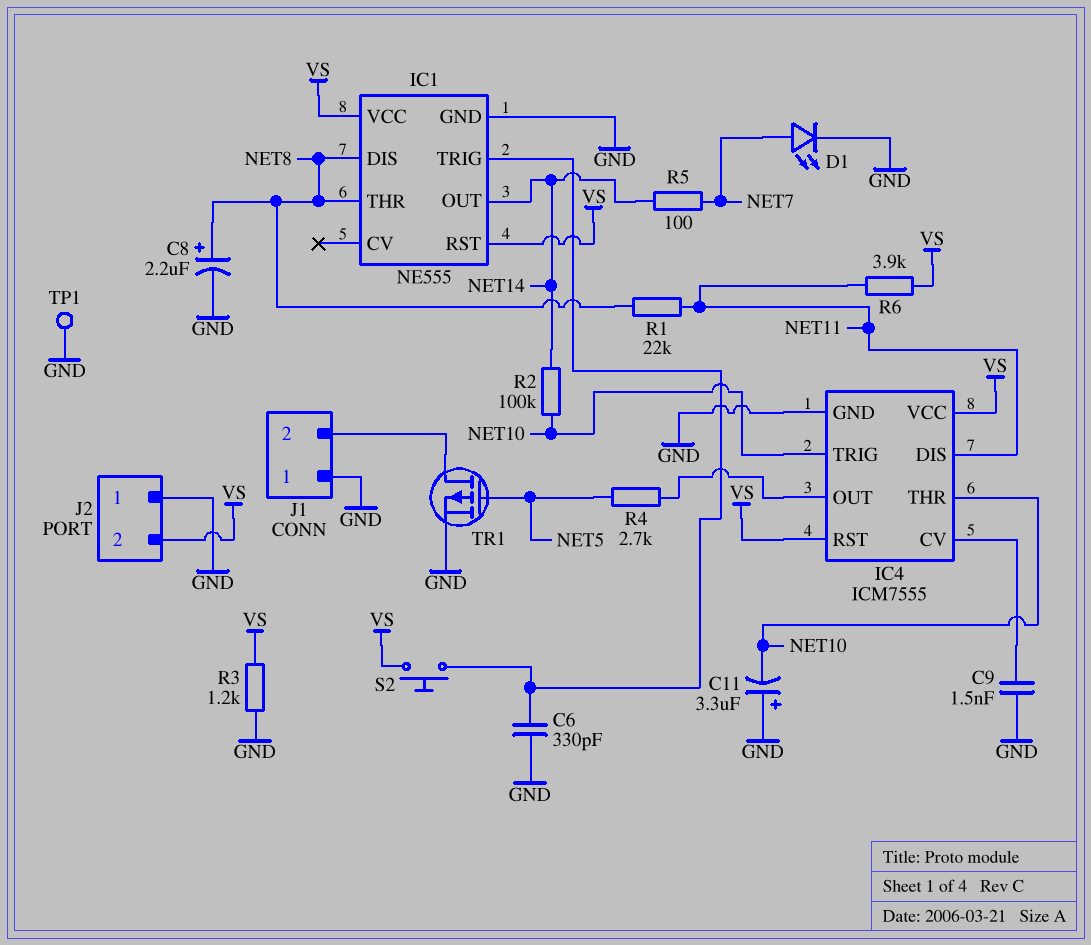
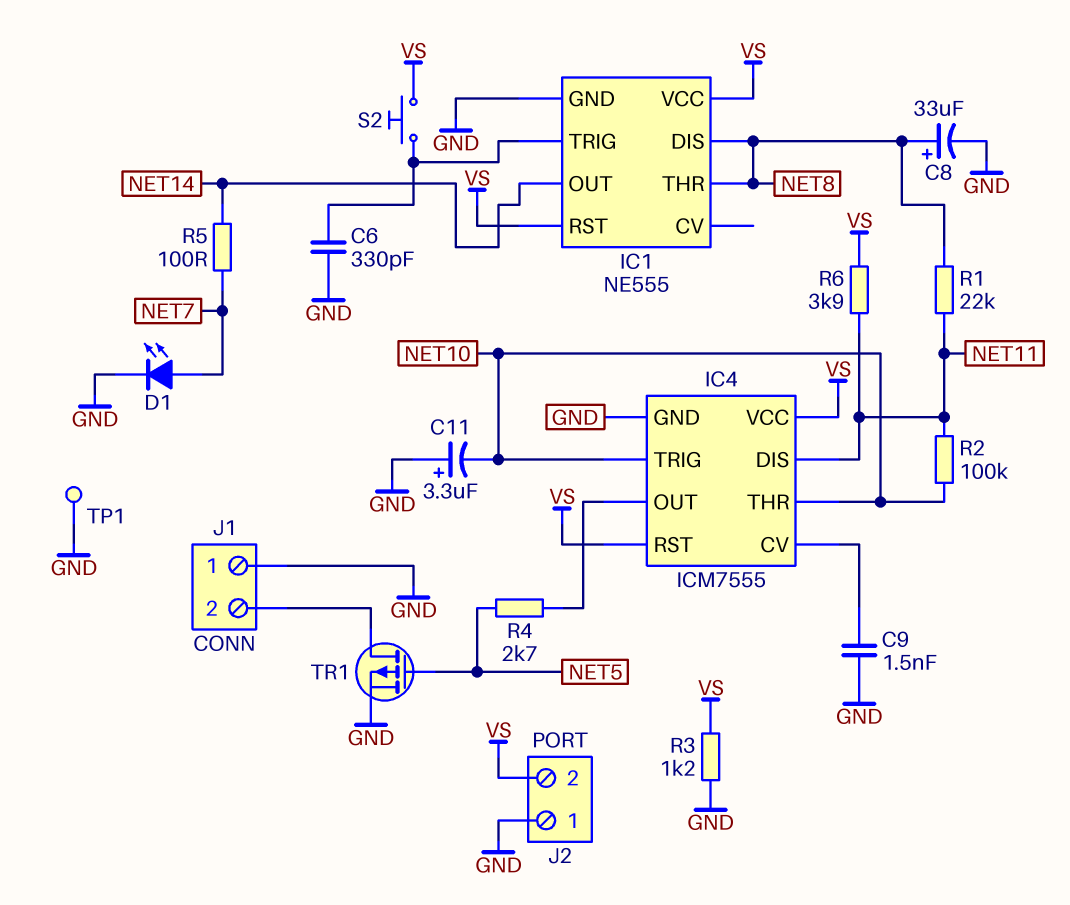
C8: 2.2uF (plus NET8, minus GND) -> 33uF (plus NET8, minus GND)
R2: 100k (NET10, NET14) -> 100k (NET10, NET11)

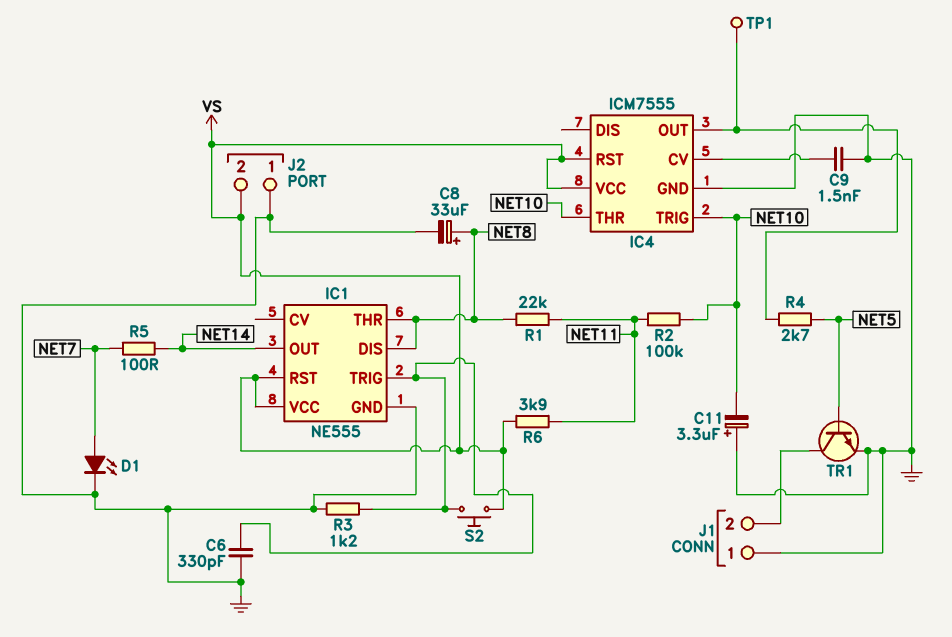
IC4 pin DIS: NET11 -> none
R3: 1.2k (GND, VS) -> 1.2k (GND, IC1/TRIG)
TP1: test point (GND) -> test point (IC4/OUT)
TR1: PMOS (G NET5, D J1/2, S GND) -> NPN (B NET5, C J1/2, E GND)

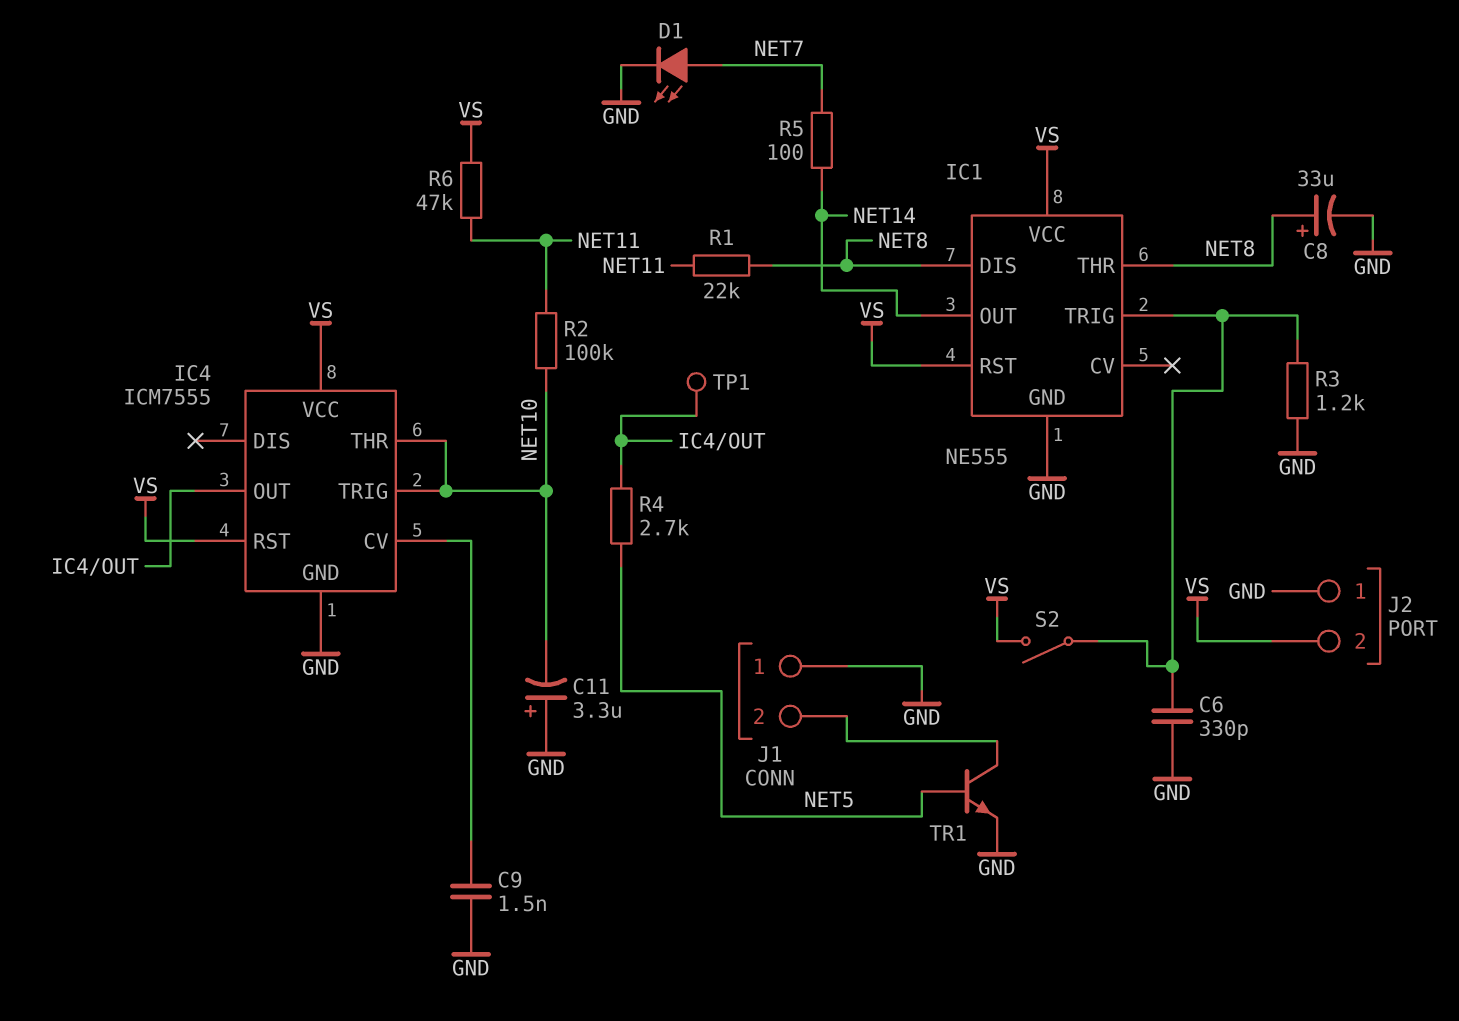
R6: 3.9k (NET11, VS) -> 47k (NET11, VS)
S2: button (IC1/TRIG, VS) -> switch (IC1/TRIG, VS)

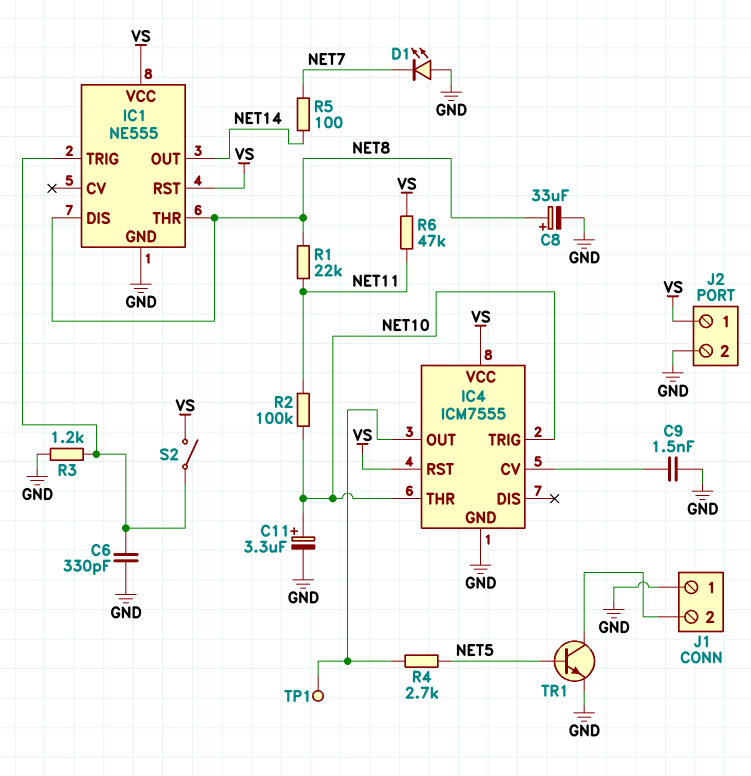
C11: 3.3uF (plus GND, minus NET10) -> 3.3uF (plus NET10, minus GND)
D1: LED (A NET7, K GND) -> LED (A GND, K NET7)
J2 pin 1: GND -> VS
J2 pin 2: VS -> GND

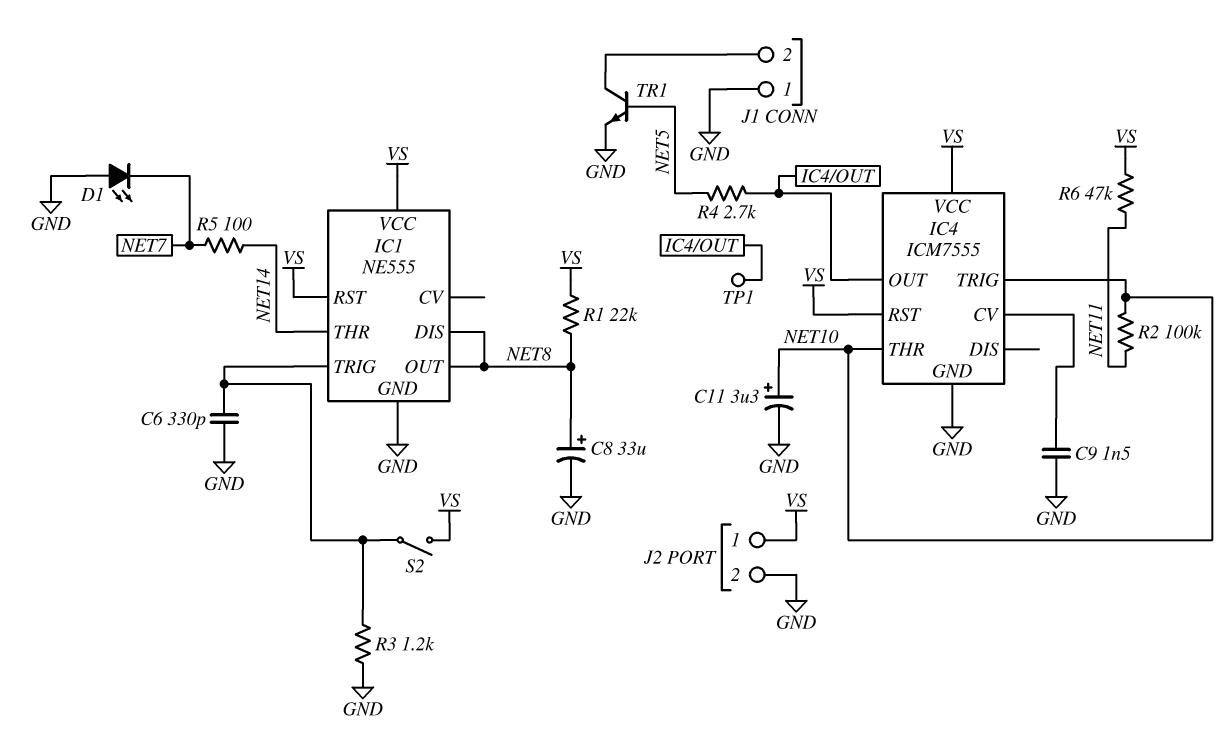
IC1 pin OUT: NET14 -> NET8
IC1 pin THR: NET8 -> NET14
R1: 22k (NET8, NET11) -> 22k (NET8, VS)

